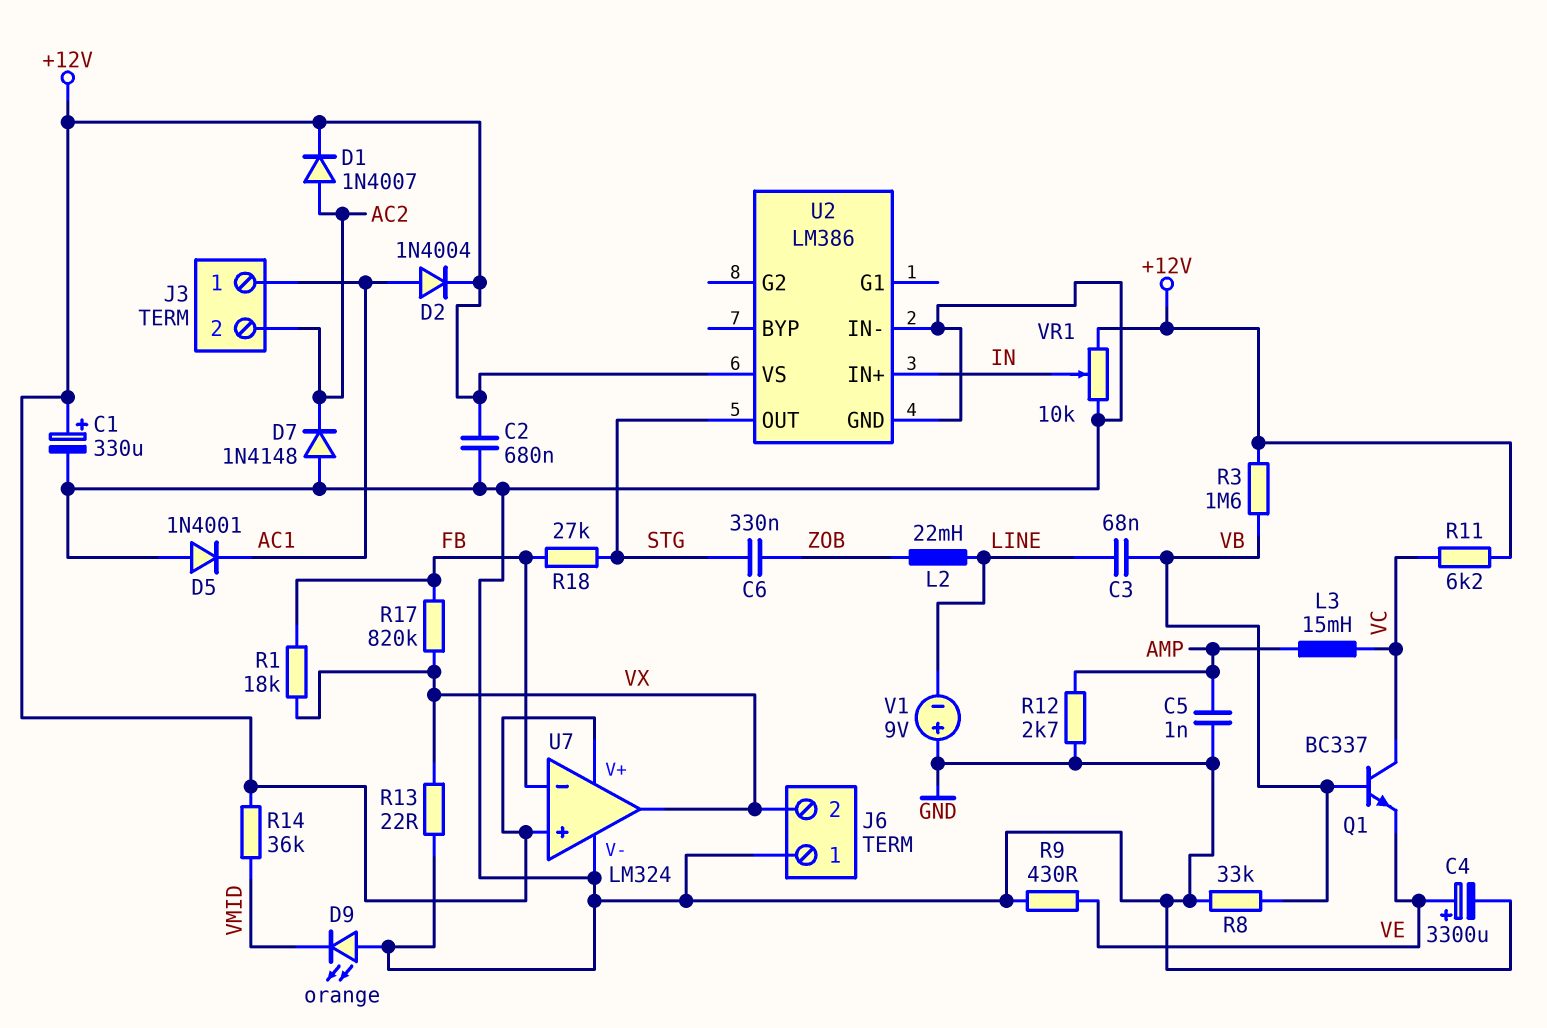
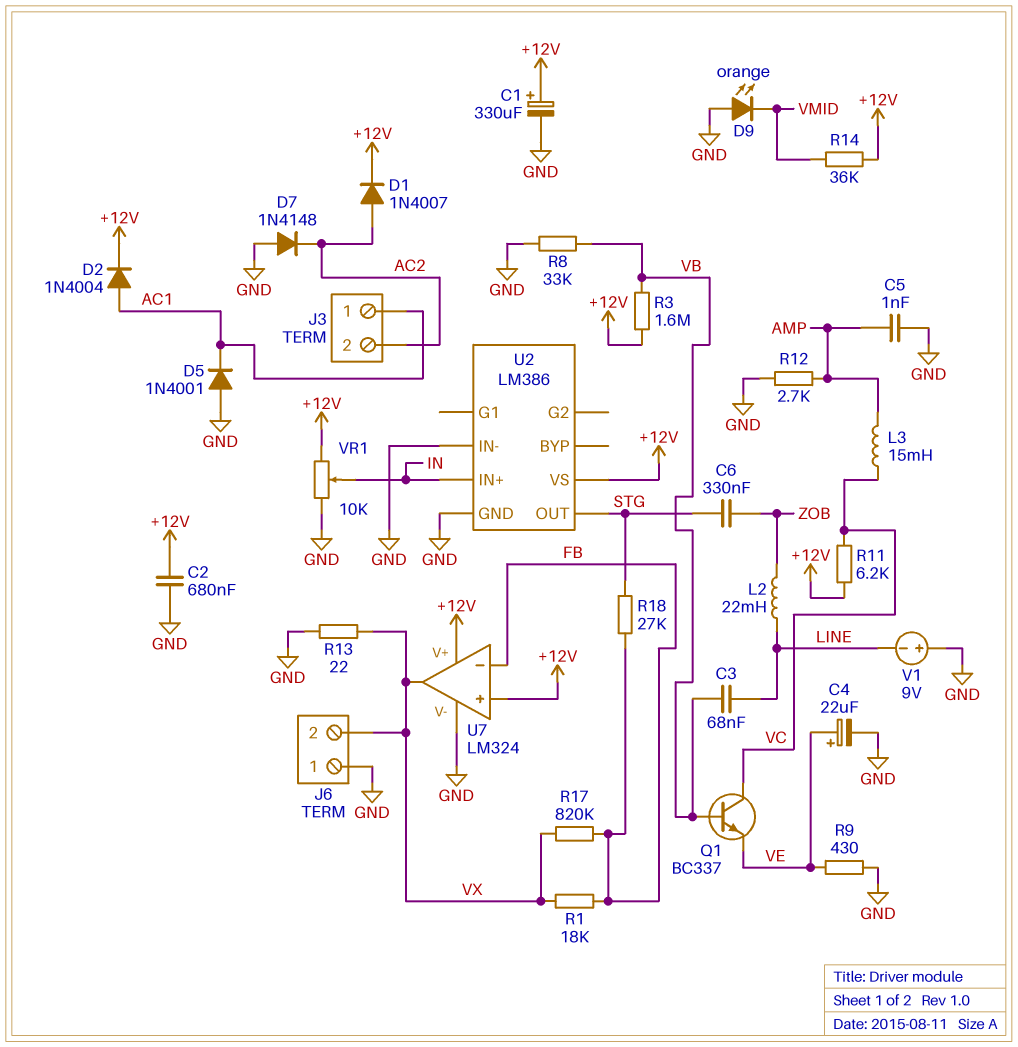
C4: 3300uF (plus VE, minus GND) -> 22uF (plus VE, minus GND)

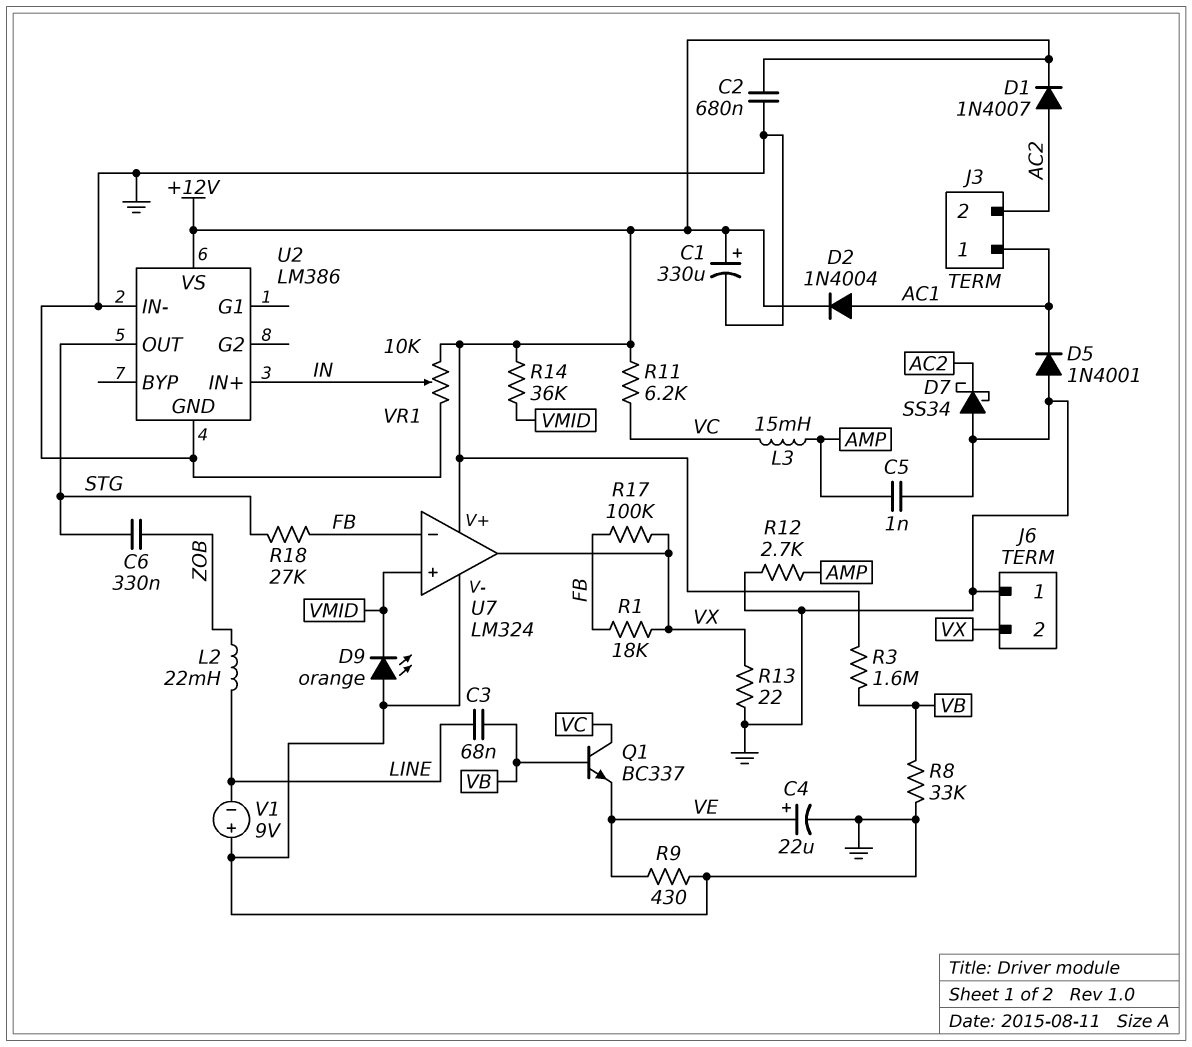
D7: diode 1N4148 (A GND, K AC2) -> schottky SS34 (A GND, K AC2)
R17: 820k (FB, VX) -> 100k (FB, VX)
U7 pin in+: +12V -> VMID

